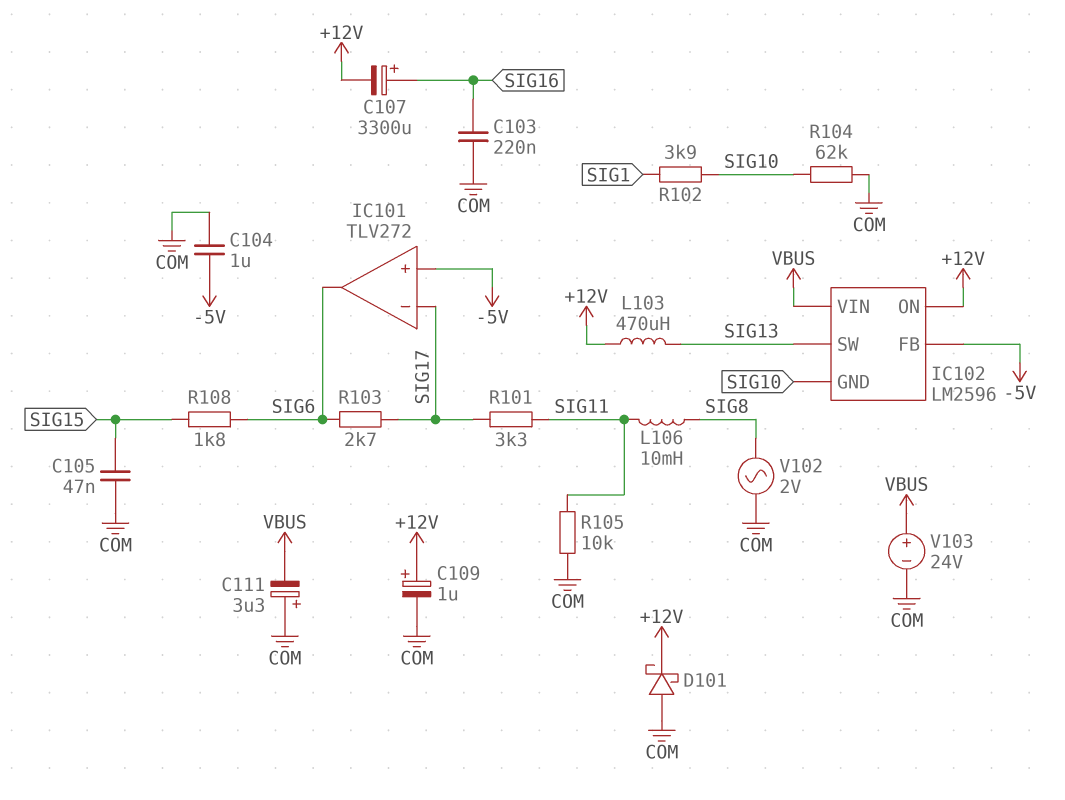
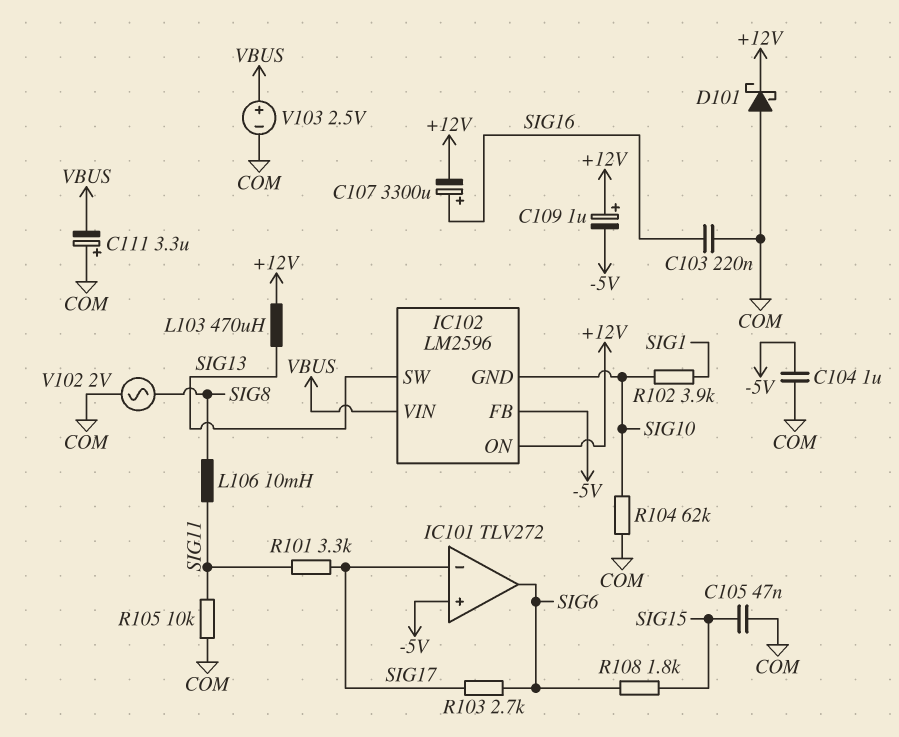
C109: 1uF (plus +12V, minus COM) -> 1uF (plus +12V, minus -5V)
V103: 24V (plus VBUS, minus COM) -> 2.5V (plus VBUS, minus COM)

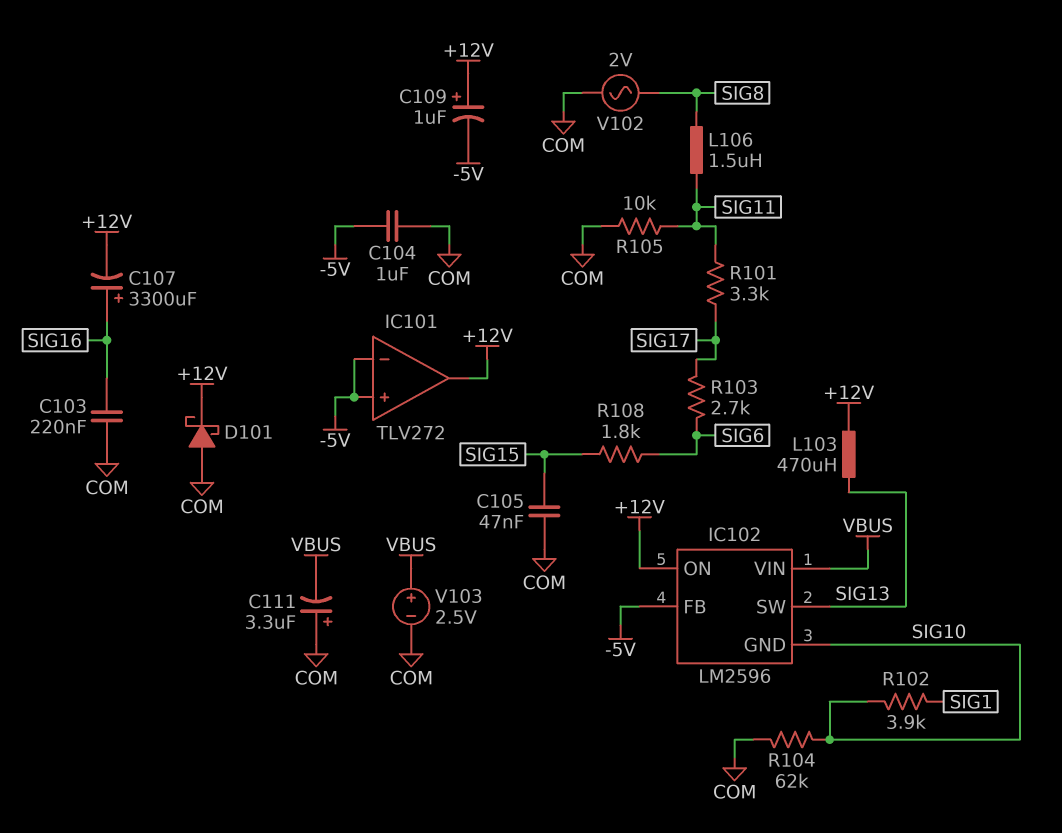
IC101 pin in-: SIG17 -> -5V
IC101 pin out: SIG6 -> +12V
L106: 10mH (SIG8, SIG11) -> 1.5uH (SIG8, SIG11)

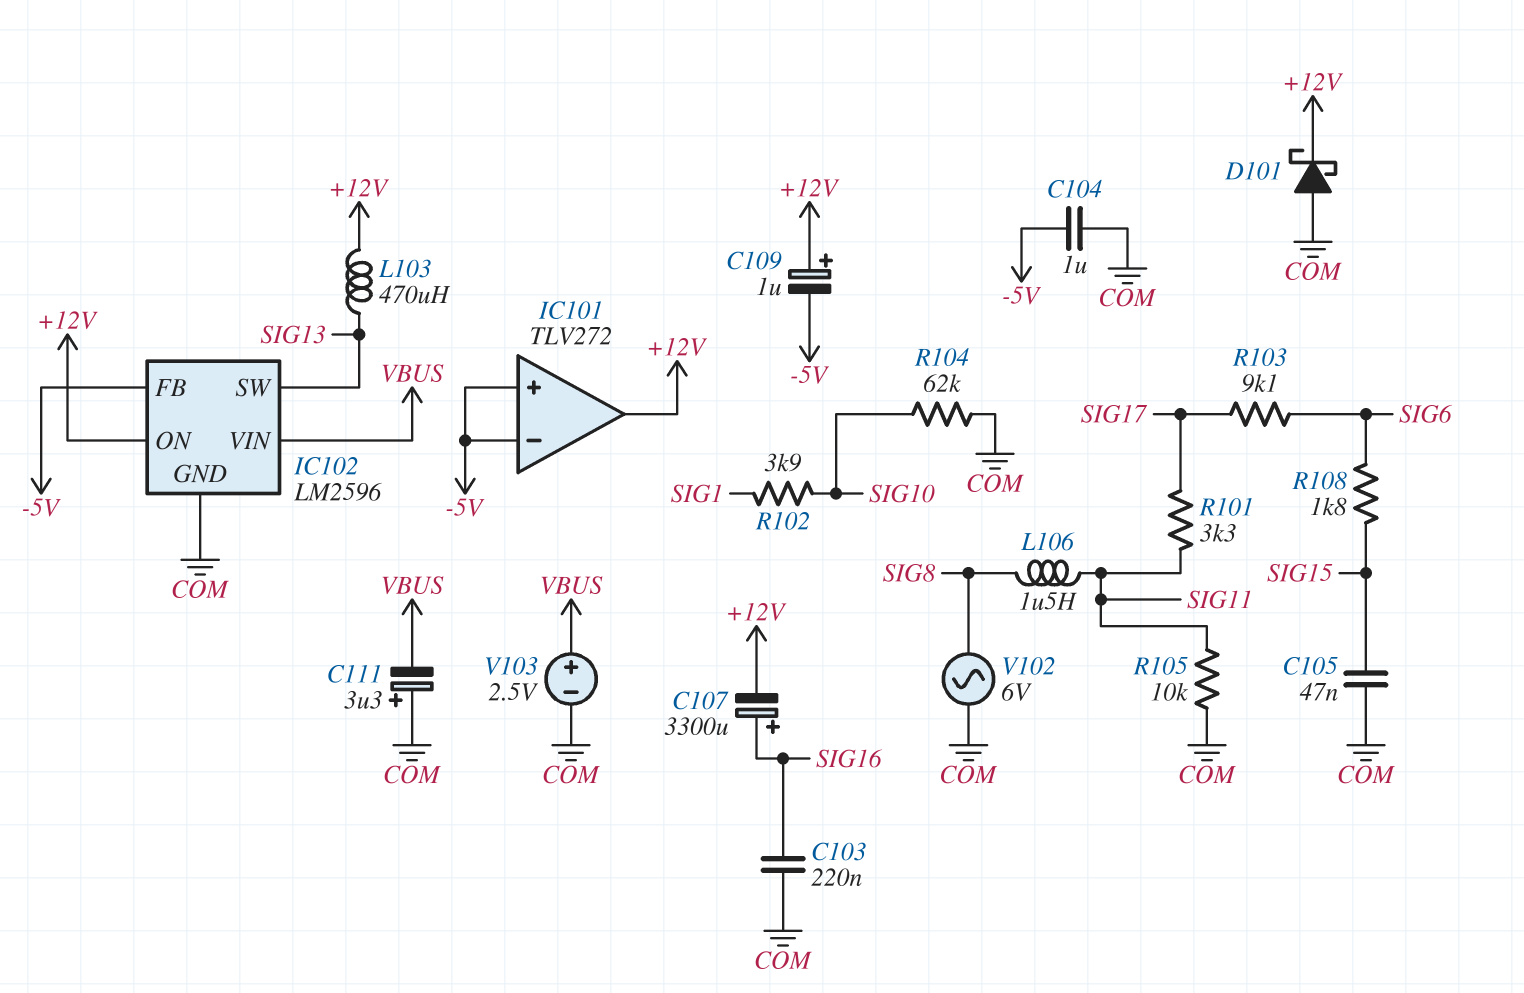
IC102 pin GND: SIG10 -> COM
R103: 2.7k (SIG6, SIG17) -> 9.1k (SIG6, SIG17)
V102: AC 2V (COM, SIG8) -> AC 6V (COM, SIG8)

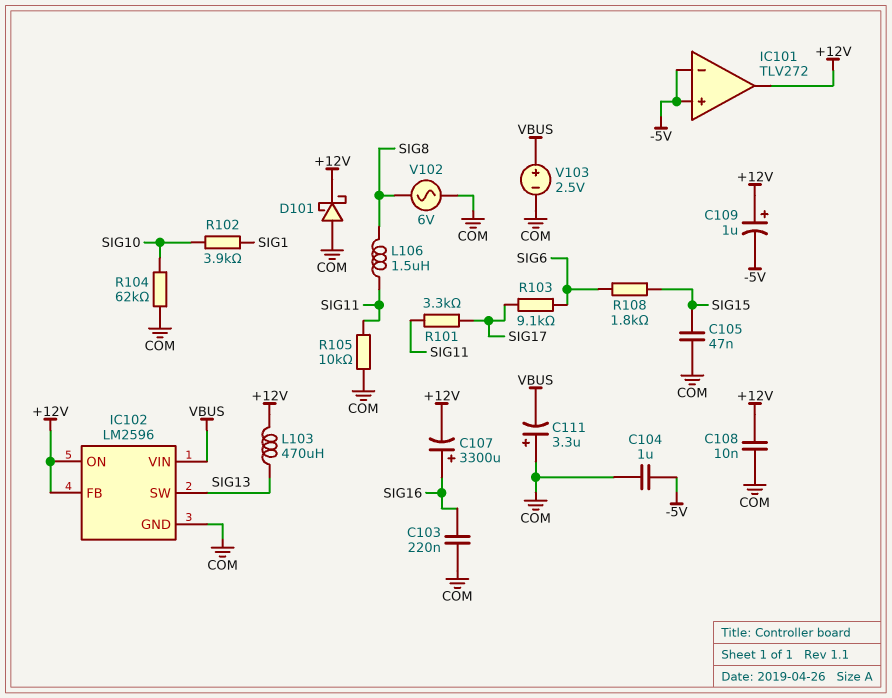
C108: none -> 10nF (+12V, COM)
IC102 pin FB: -5V -> +12V

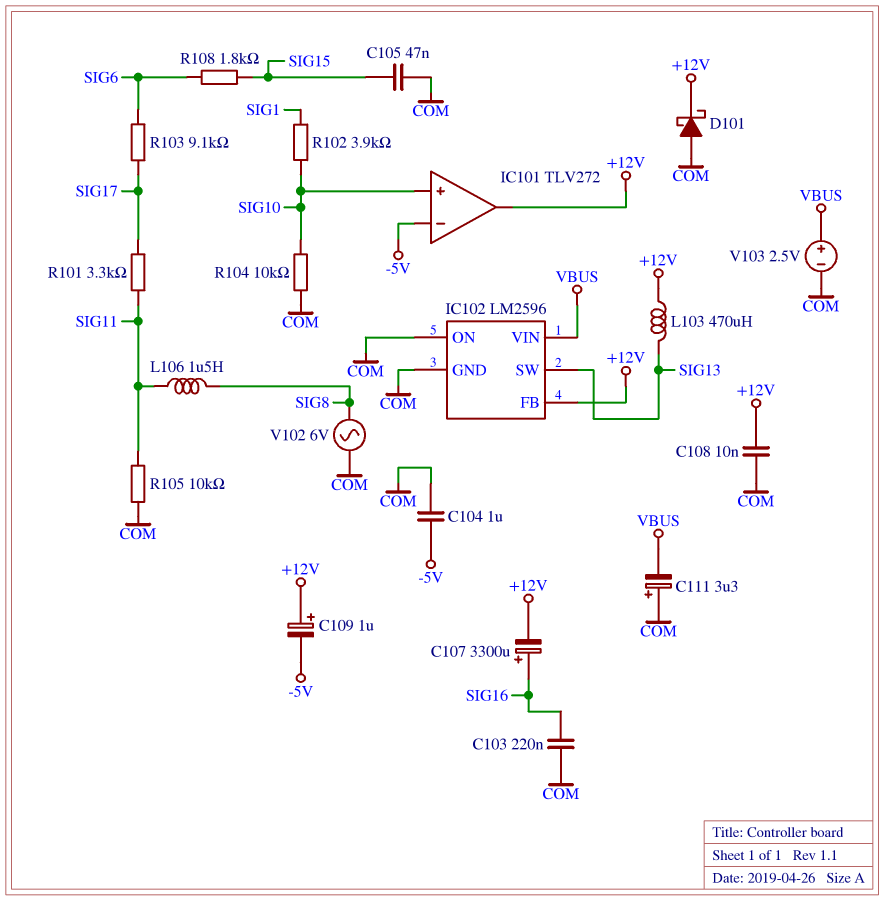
IC101 pin in+: -5V -> SIG10
IC102 pin ON: +12V -> COM
R104: 62k (COM, SIG10) -> 10k (COM, SIG10)

